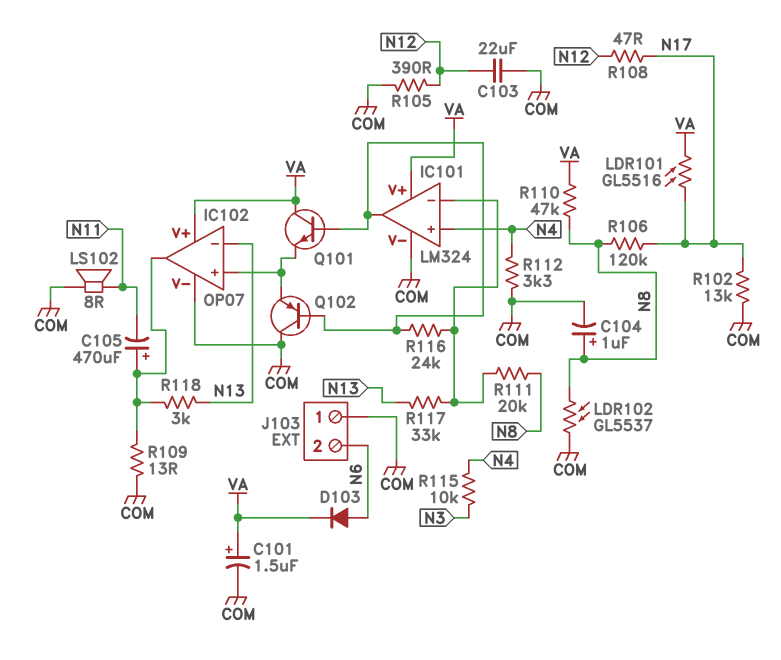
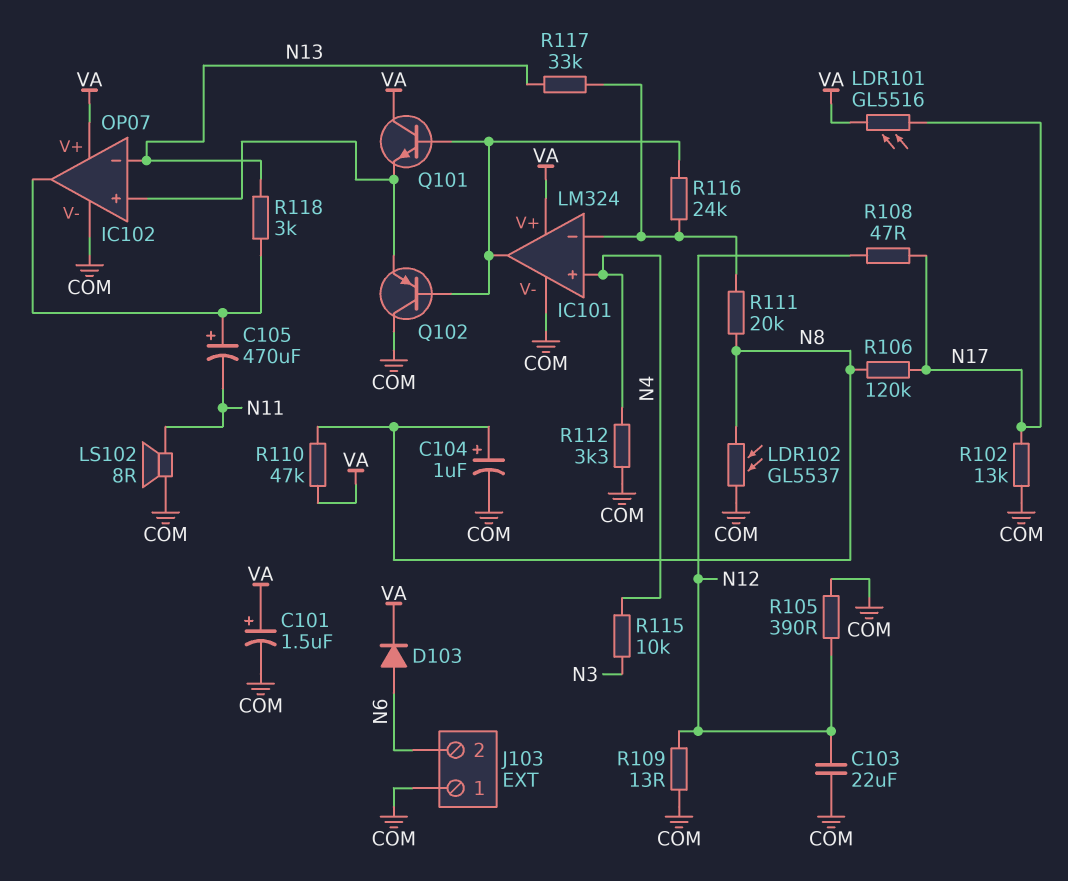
R109: 13 (COM, IC102/out) -> 13 (COM, N12)

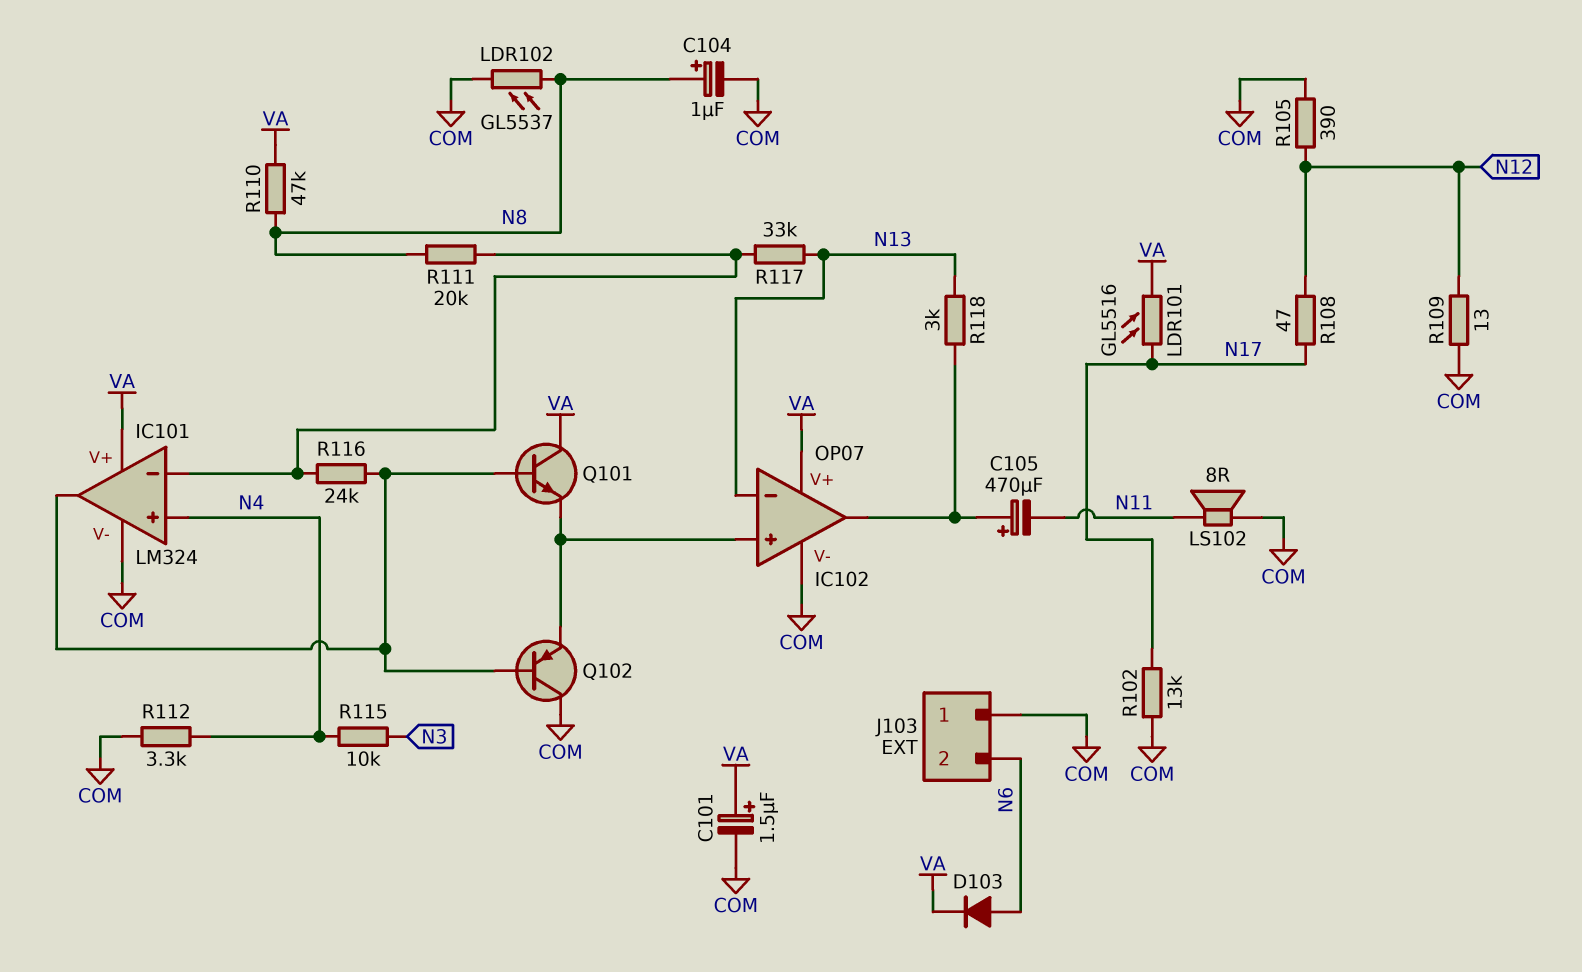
C103: 22uF (COM, N12) -> none
R106: 120k (N8, N17) -> none

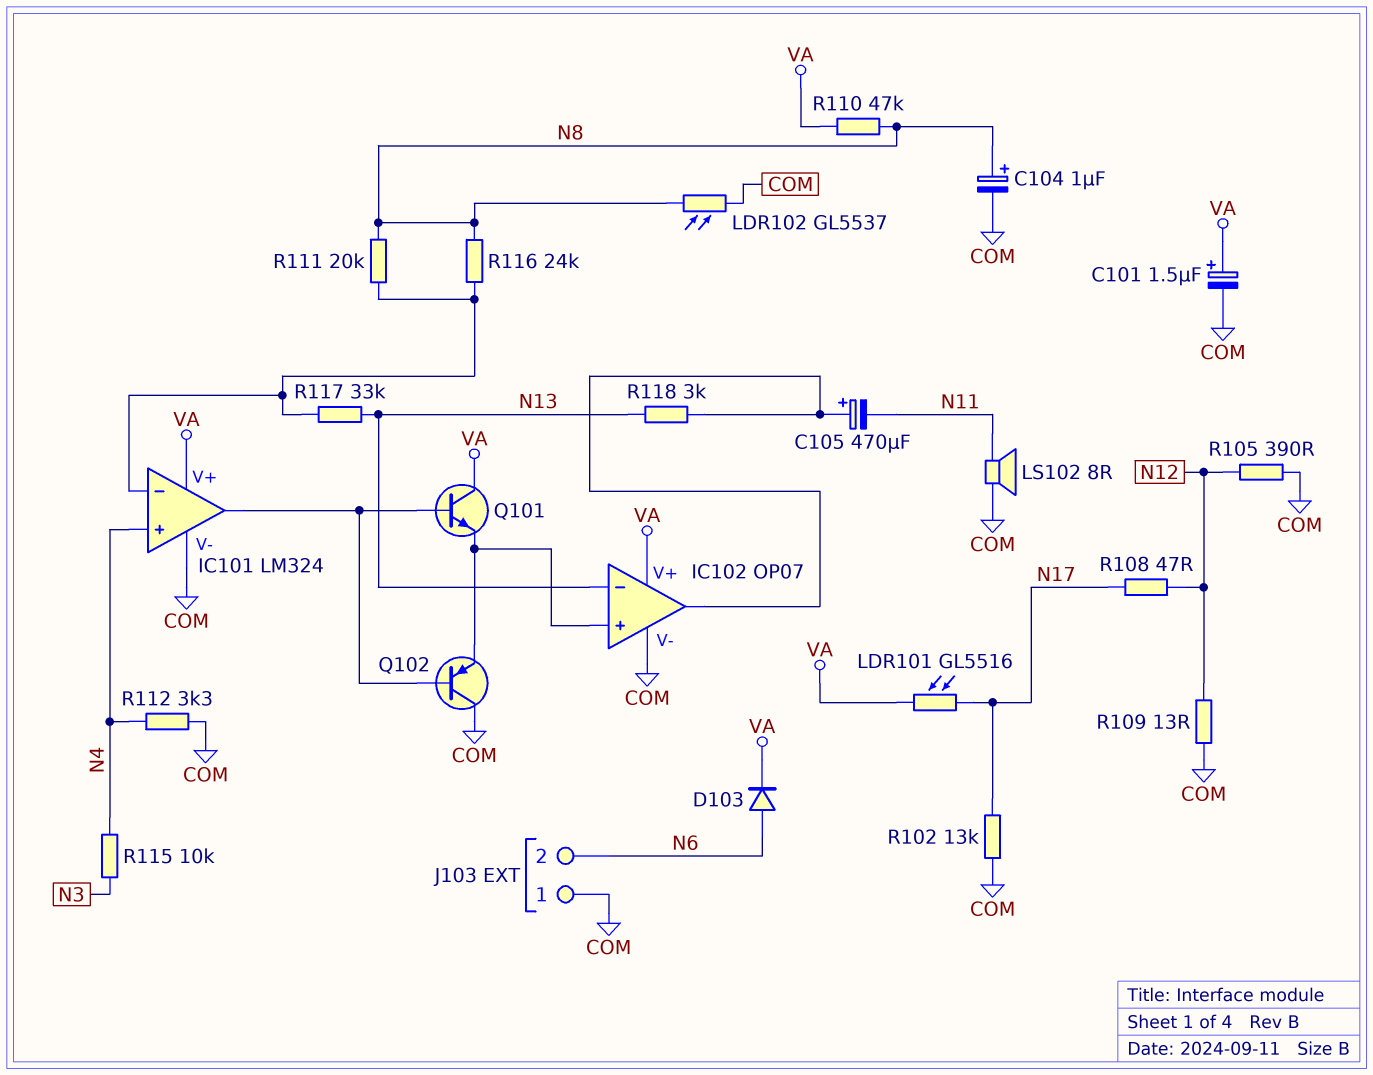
R116: 24k (IC101/in-, IC101/out) -> 24k (IC101/in-, N8)

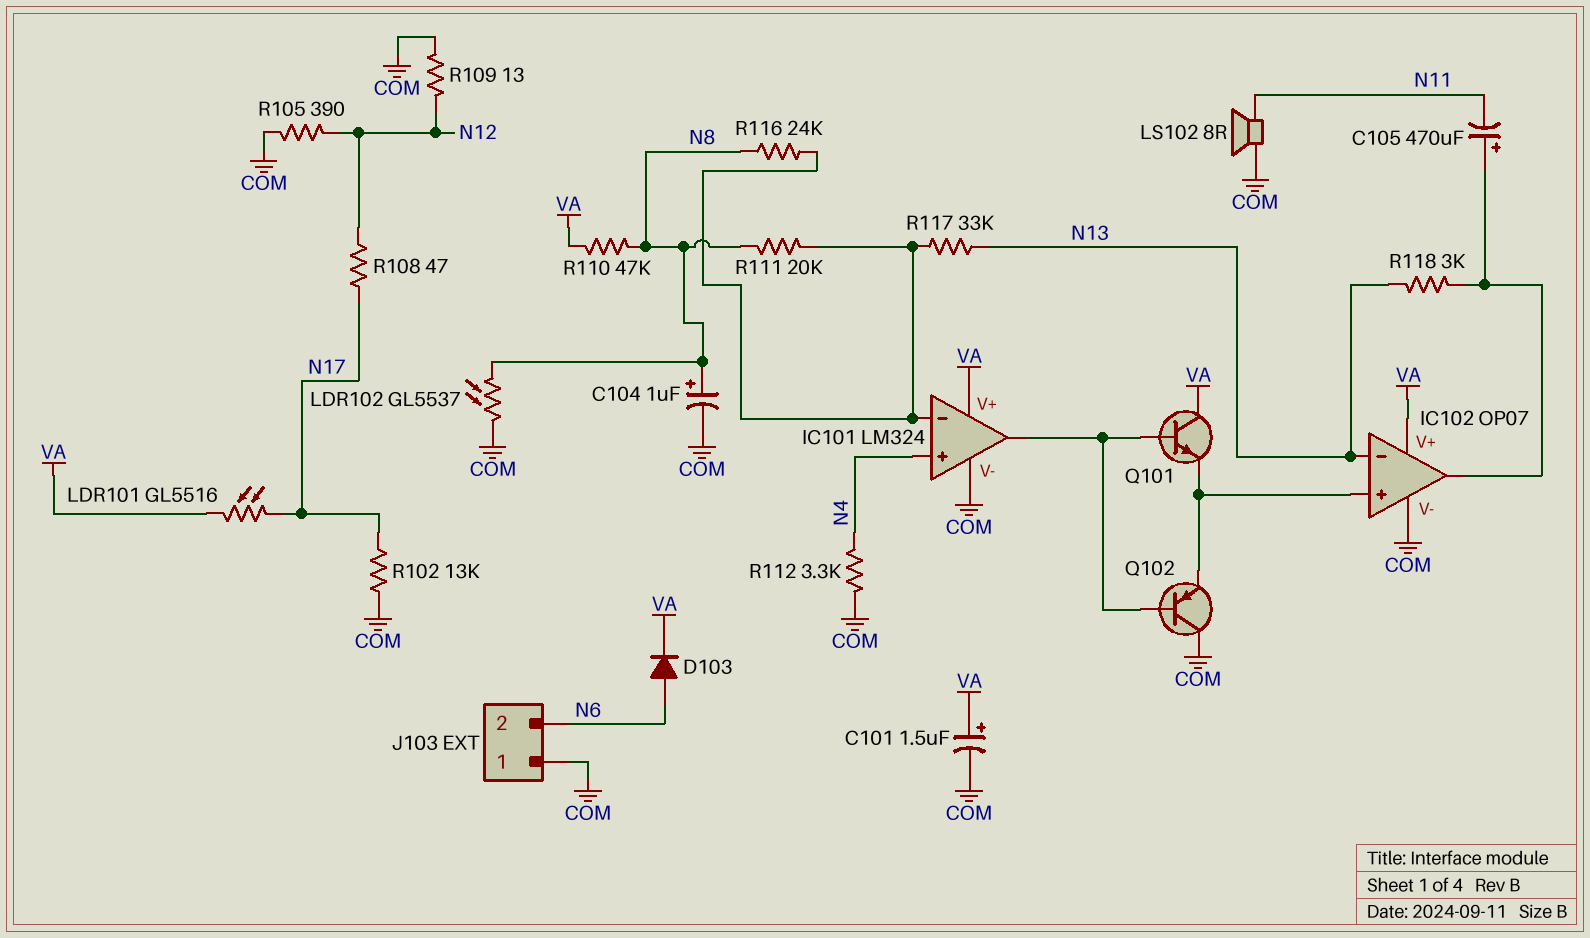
R115: 10k (N3, N4) -> none

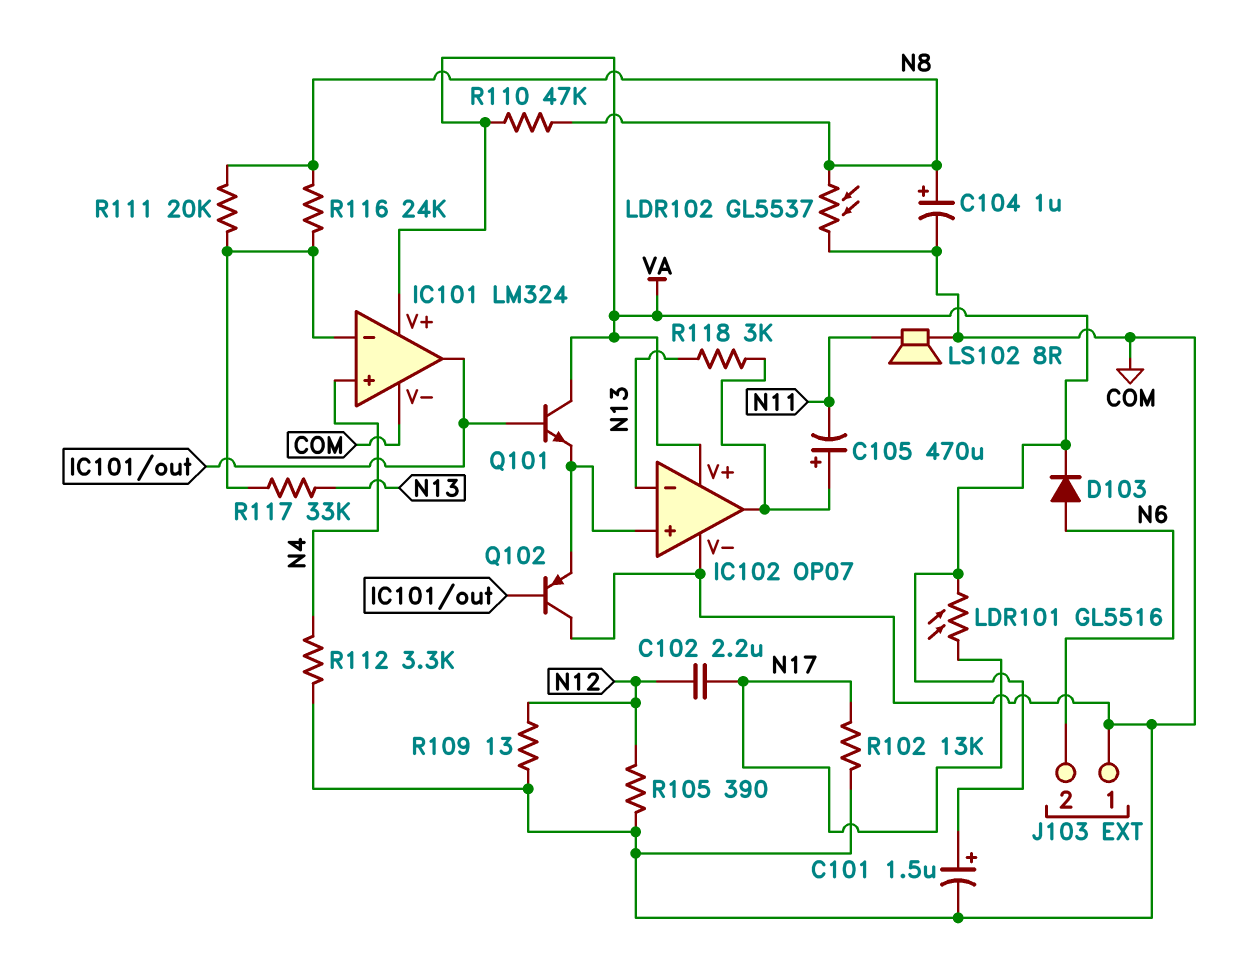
C102: none -> 2.2uF (N12, N17)
R108: 47 (N12, N17) -> none

